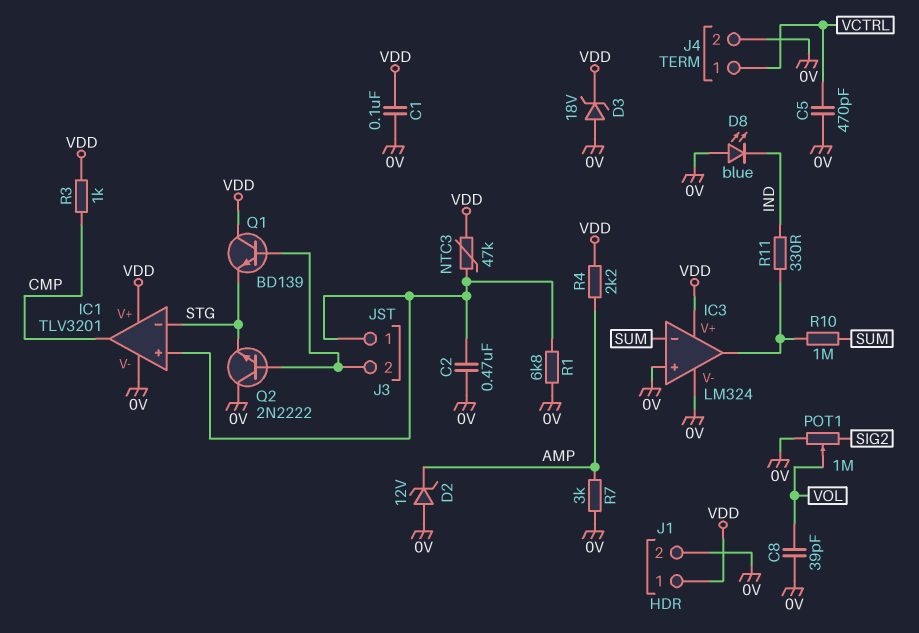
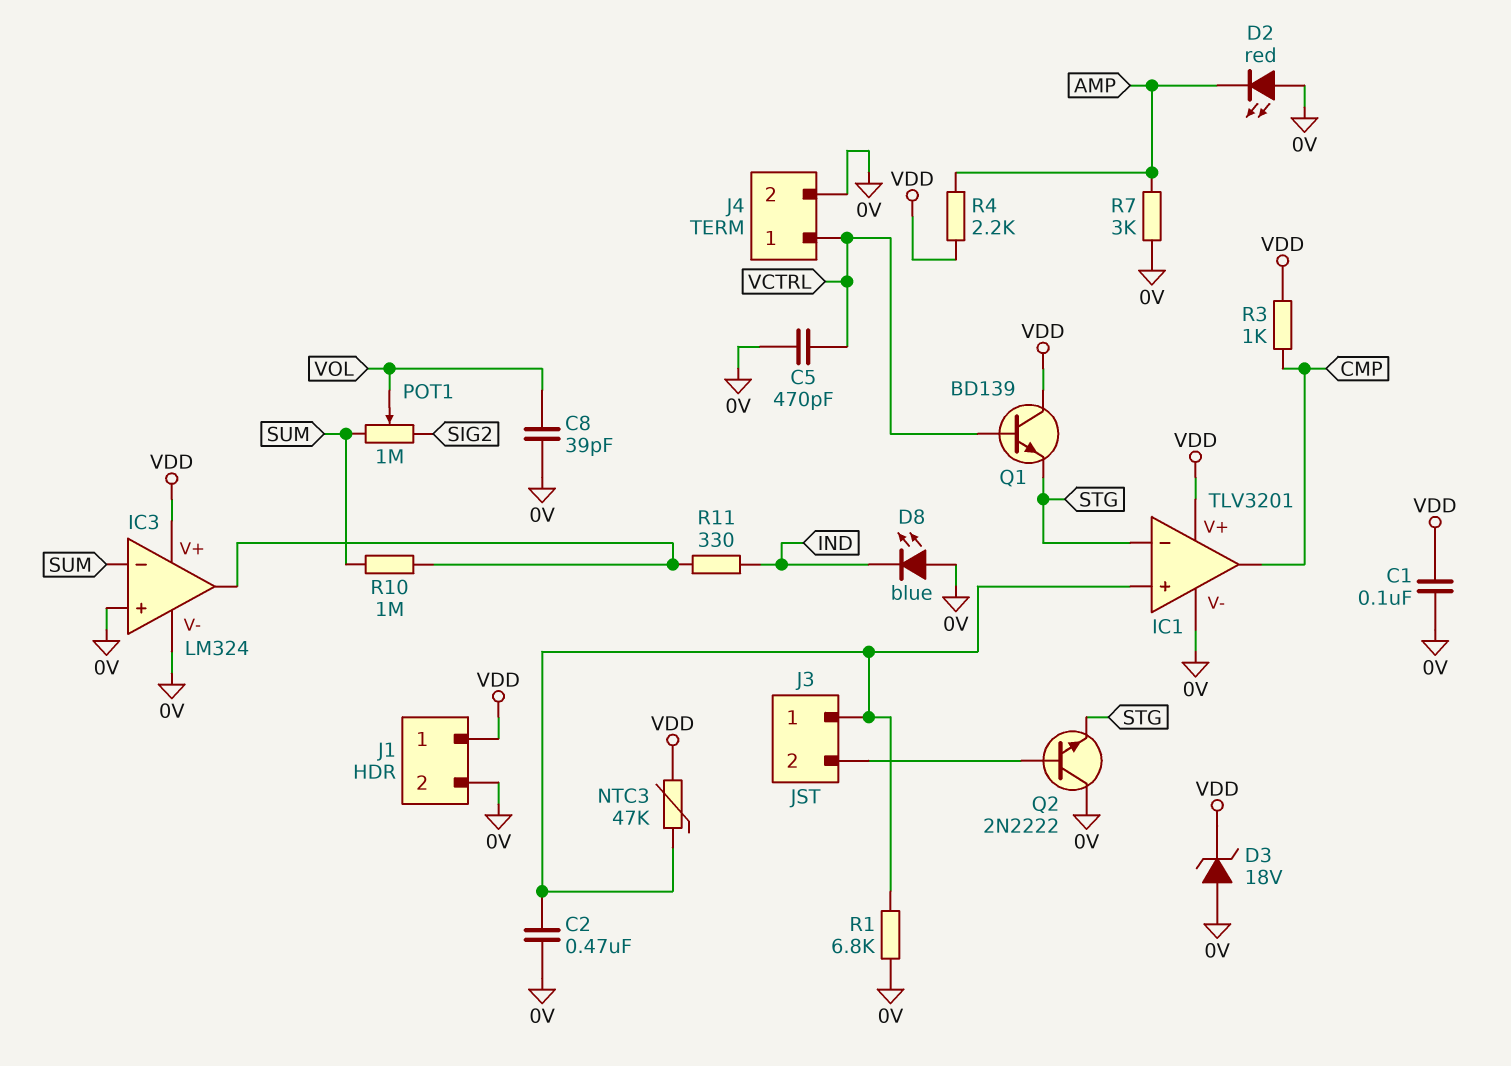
D2: zener 12V (A 0V, K AMP) -> LED red (A 0V, K AMP)
POT1: 1M (0V, SIG2, wiper VOL) -> 1M (SIG2, SUM, wiper VOL)
Q1: NPN BD139 (B J3/2, C VDD, E STG) -> NPN BD139 (B VCTRL, C VDD, E STG)

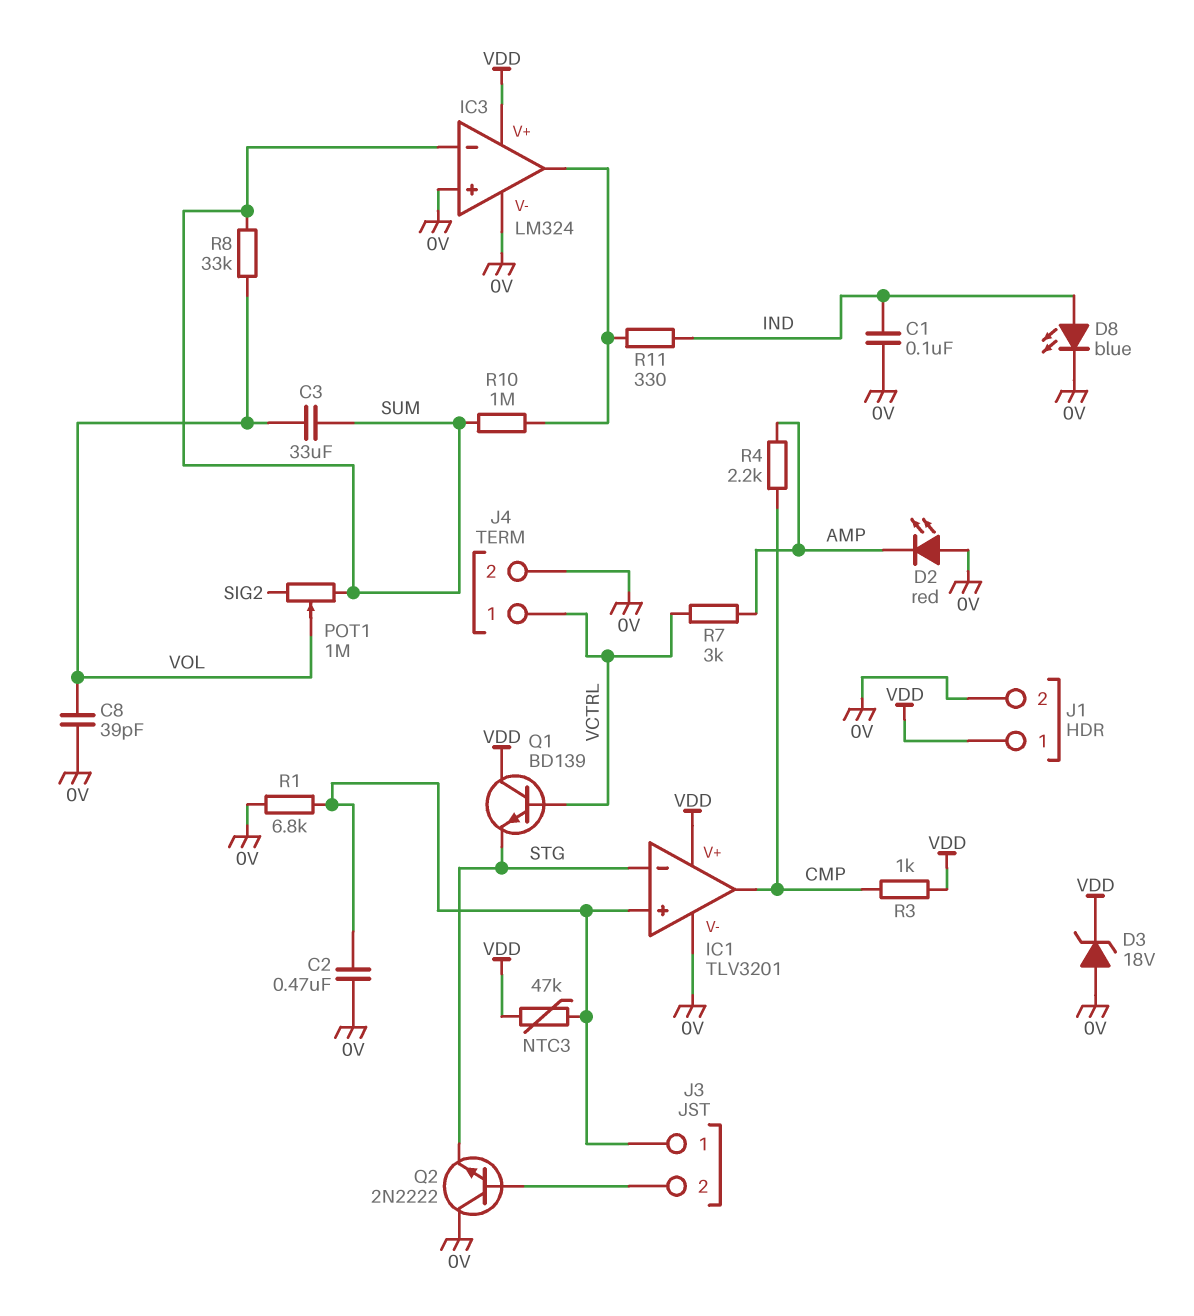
C1: 100nF (0V, VDD) -> 100nF (0V, IND)
C3: none -> 33uF (SUM, VOL)
C5: 470pF (0V, VCTRL) -> none
D8: LED blue (A 0V, K IND) -> LED blue (A IND, K 0V)
R4: 2.2k (AMP, VDD) -> 2.2k (AMP, CMP)
R7: 3k (0V, AMP) -> 3k (AMP, VCTRL)
R8: none -> 33k (SUM, VOL)

